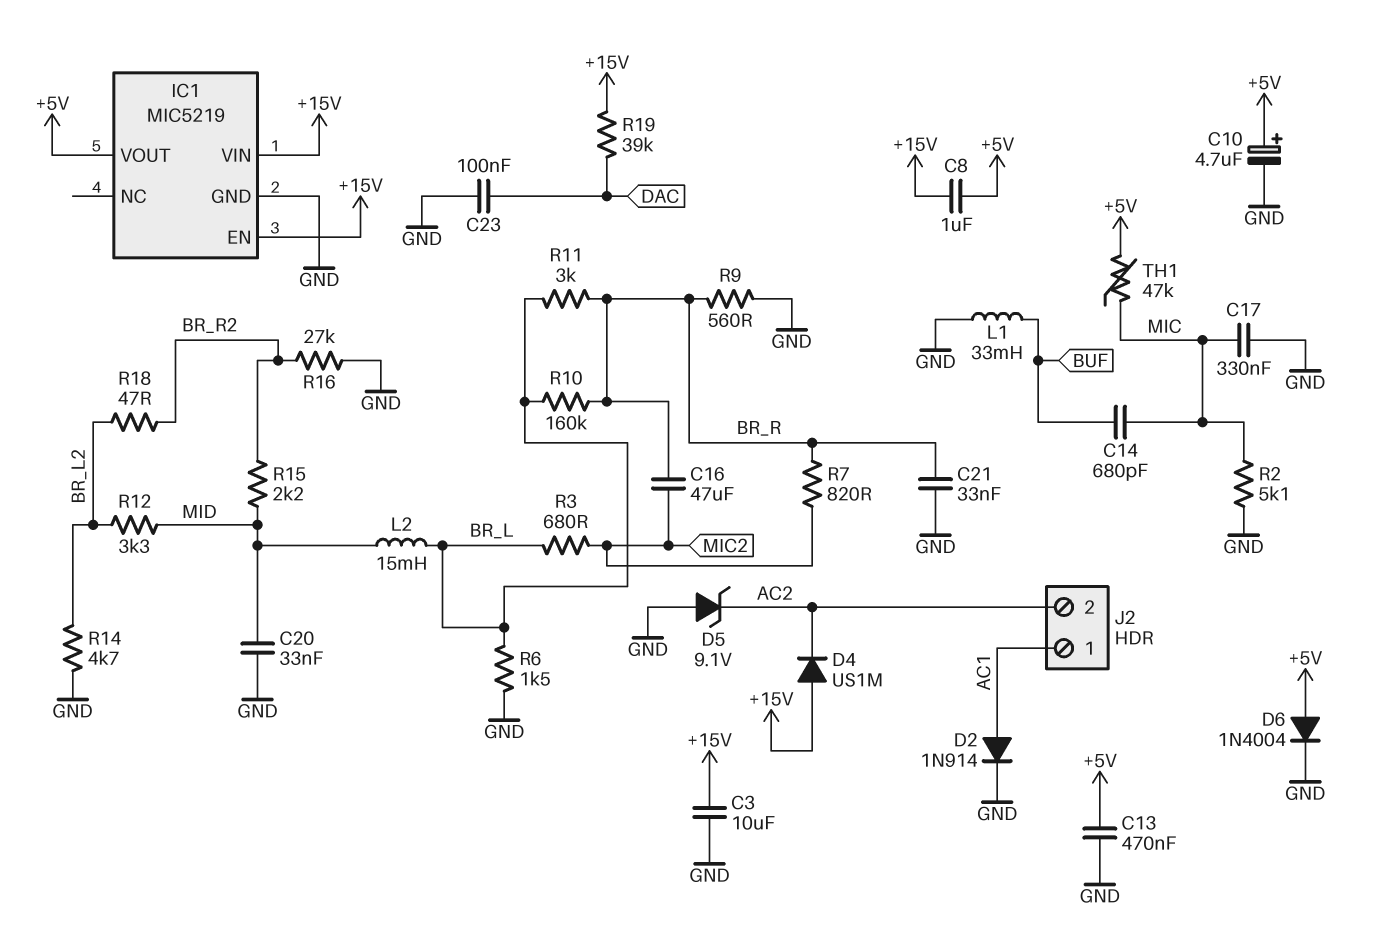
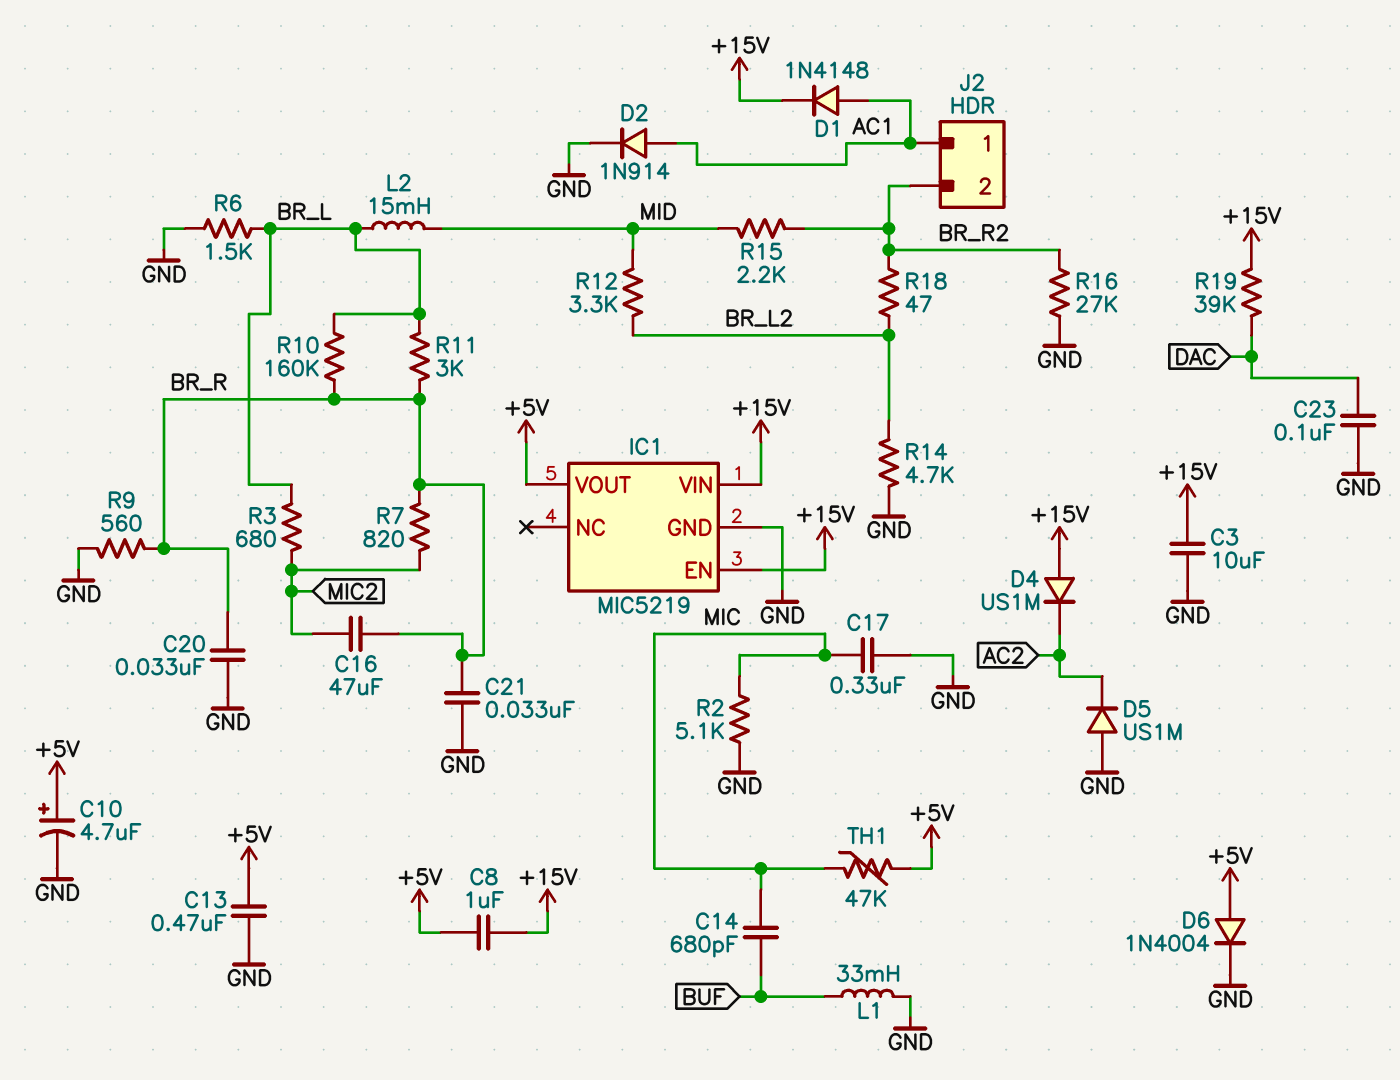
C20: 33nF (GND, MID) -> 33nF (BR_R, GND)
D1: none -> diode 1N4148 (A AC1, K +15V)
D5: zener 9.1V (A GND, K AC2) -> diode US1M (A GND, K AC2)
J2 pin 2: AC2 -> BR_R2

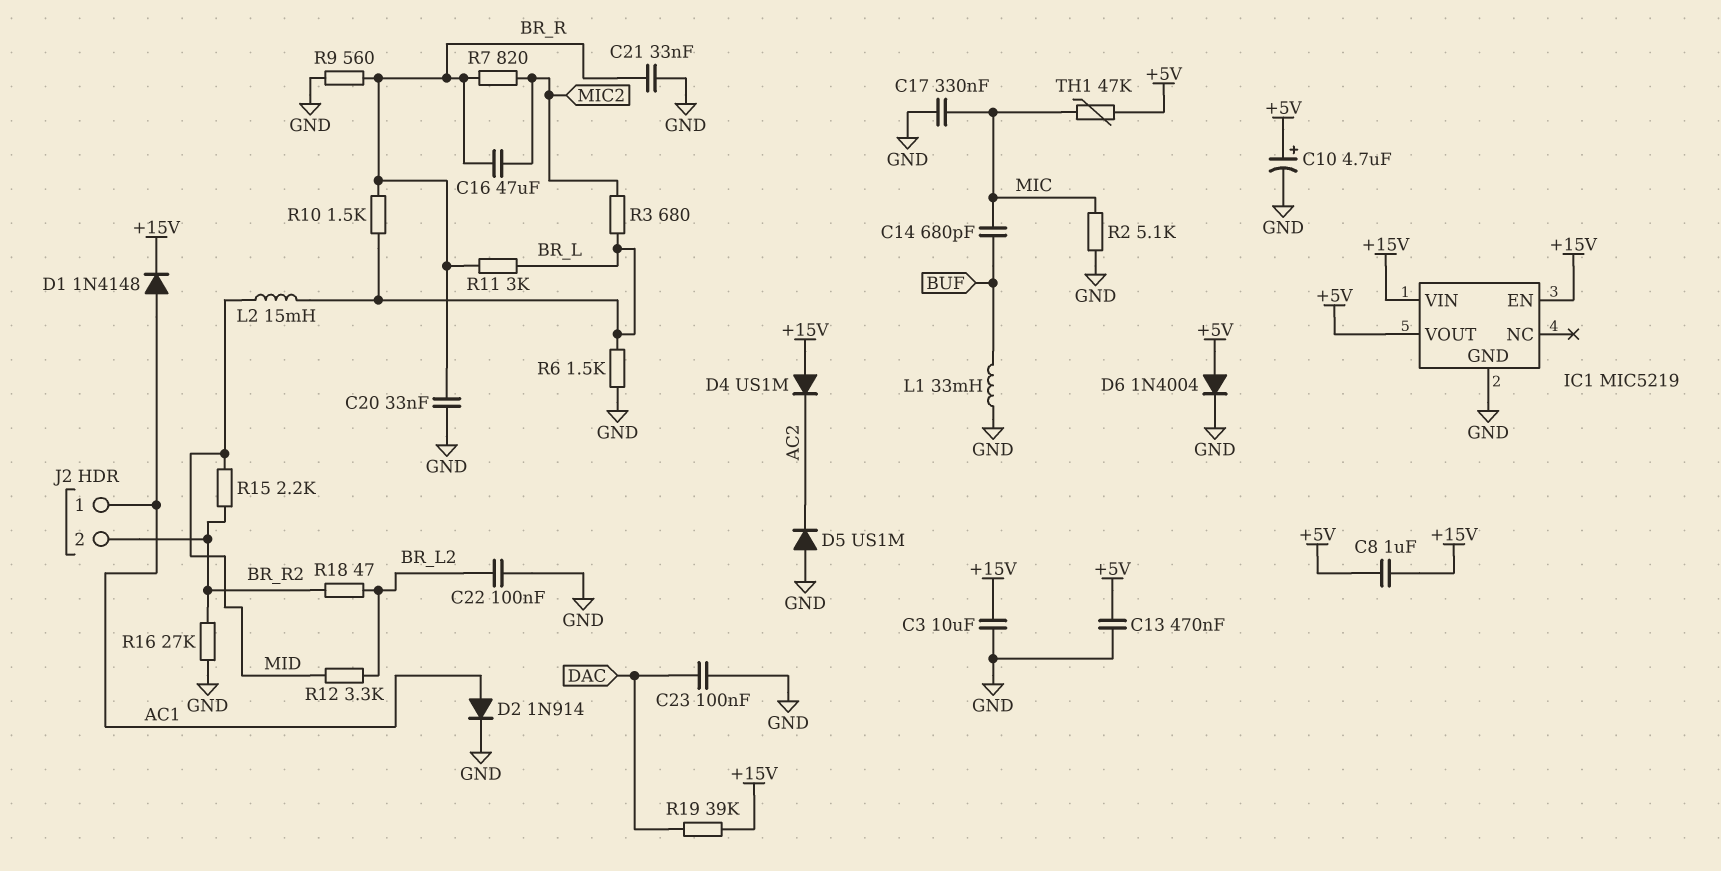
C22: none -> 100nF (BR_L2, GND)
R10: 160k (BR_L, BR_R) -> 1.5k (BR_L, BR_R)
R14: 4.7k (BR_L2, GND) -> none

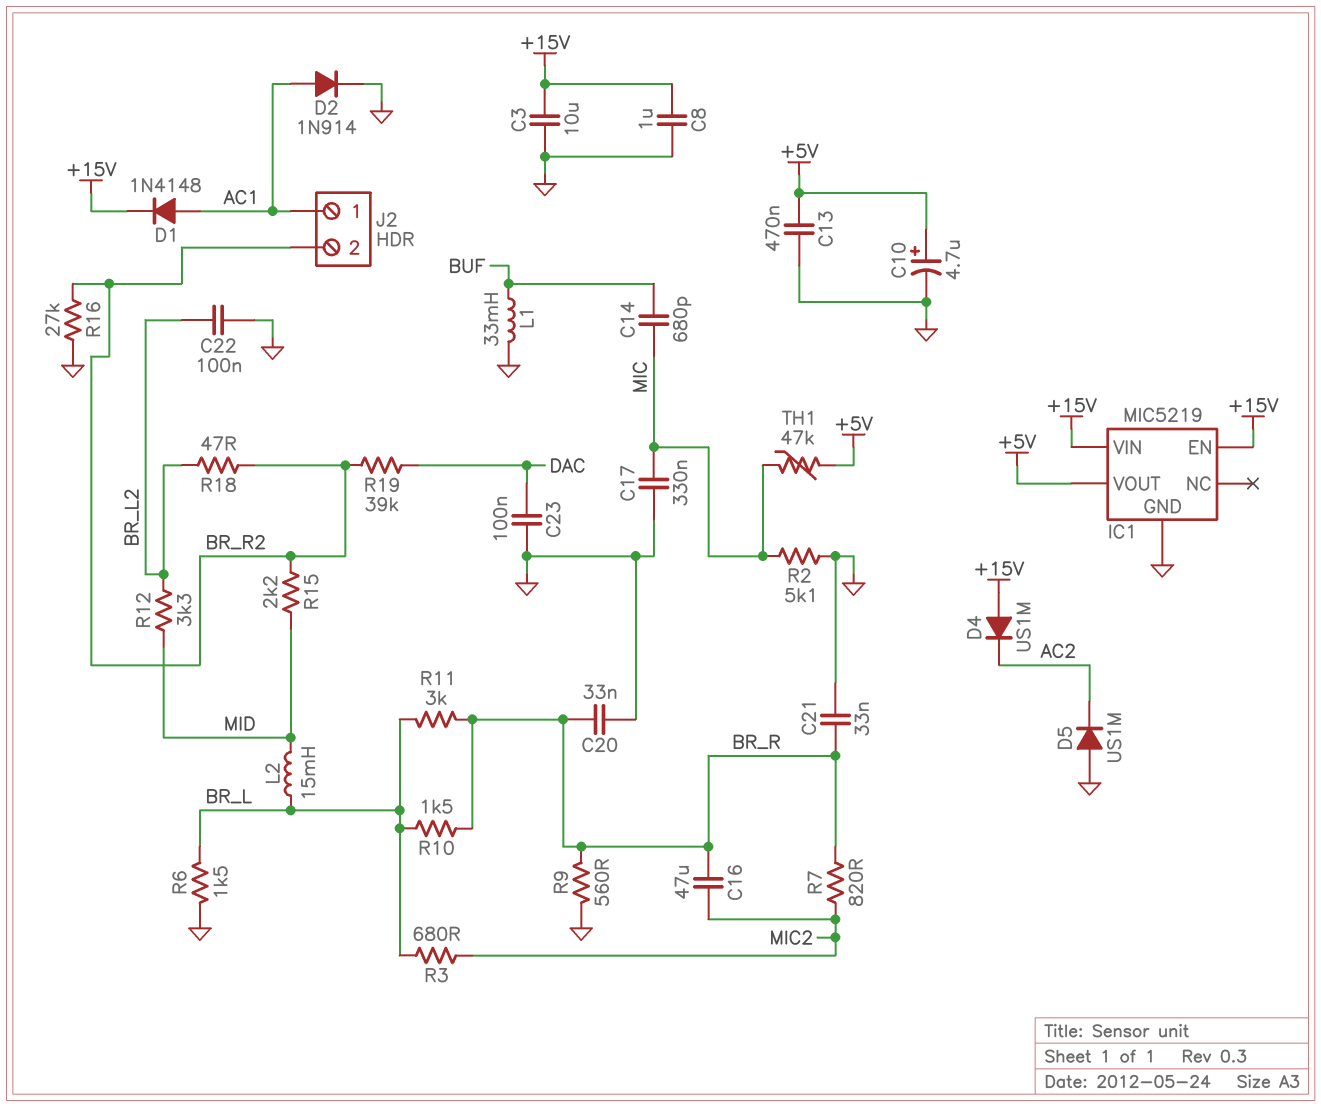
C8: 1uF (+5V, +15V) -> 1uF (+15V, GND)
D6: diode 1N4004 (A +5V, K GND) -> none
R19: 39k (+15V, DAC) -> 39k (BR_R2, DAC)

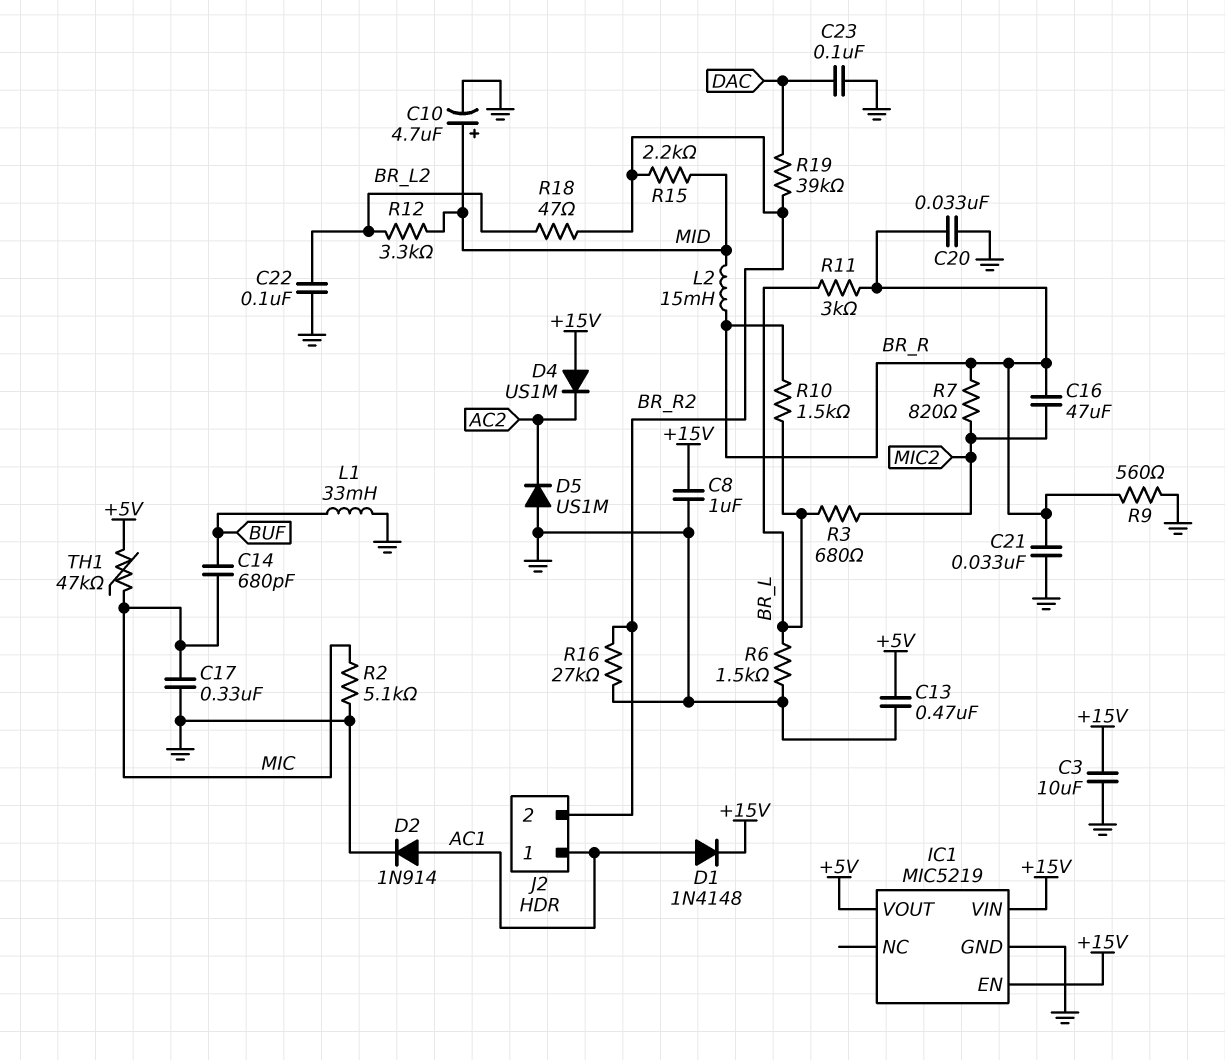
C10: 4.7uF (plus +5V, minus GND) -> 4.7uF (plus MID, minus GND)
L2: 15mH (BR_L, MID) -> 15mH (BR_R, MID)

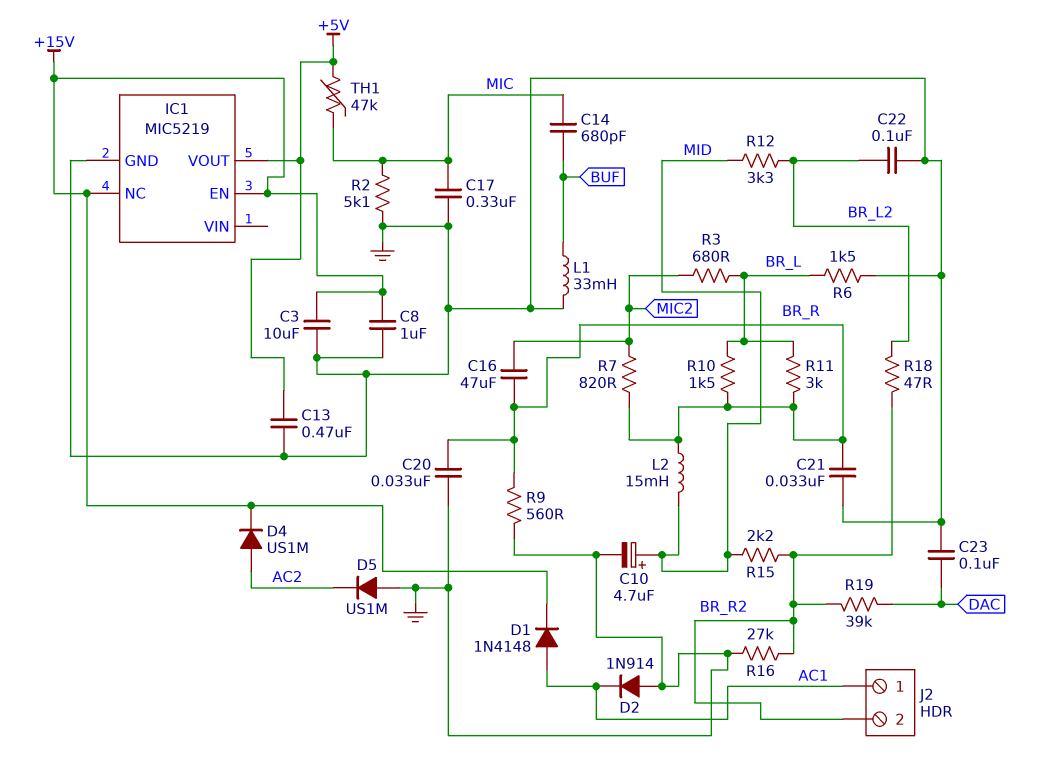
D2: diode 1N914 (A AC1, K GND) -> diode 1N914 (A GND, K AC1)
D4: diode US1M (A +15V, K AC2) -> diode US1M (A AC2, K +15V)
IC1 pin NC: none -> +15V
IC1 pin VIN: +15V -> none

